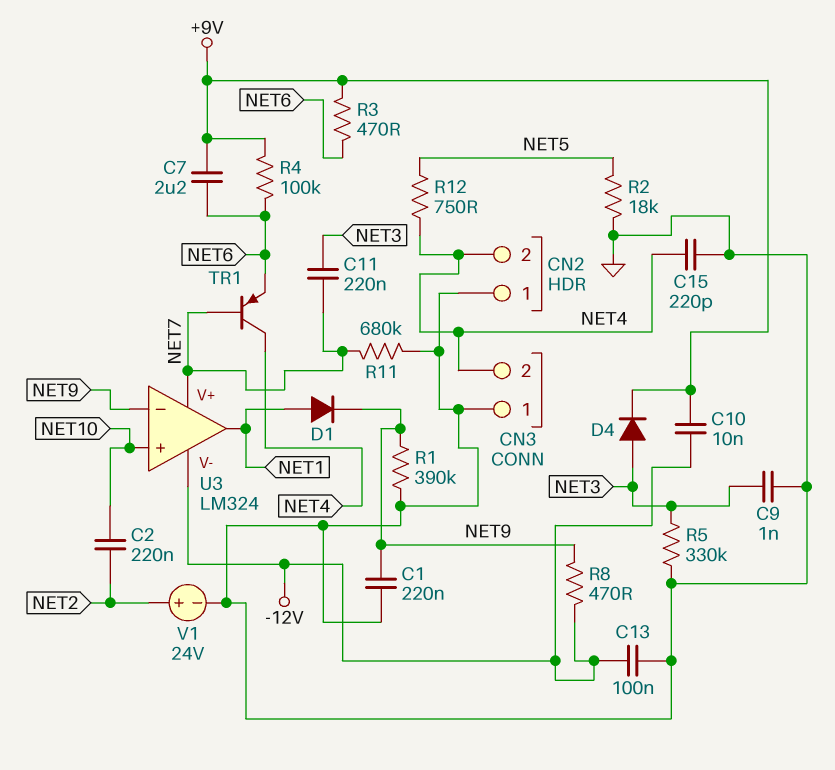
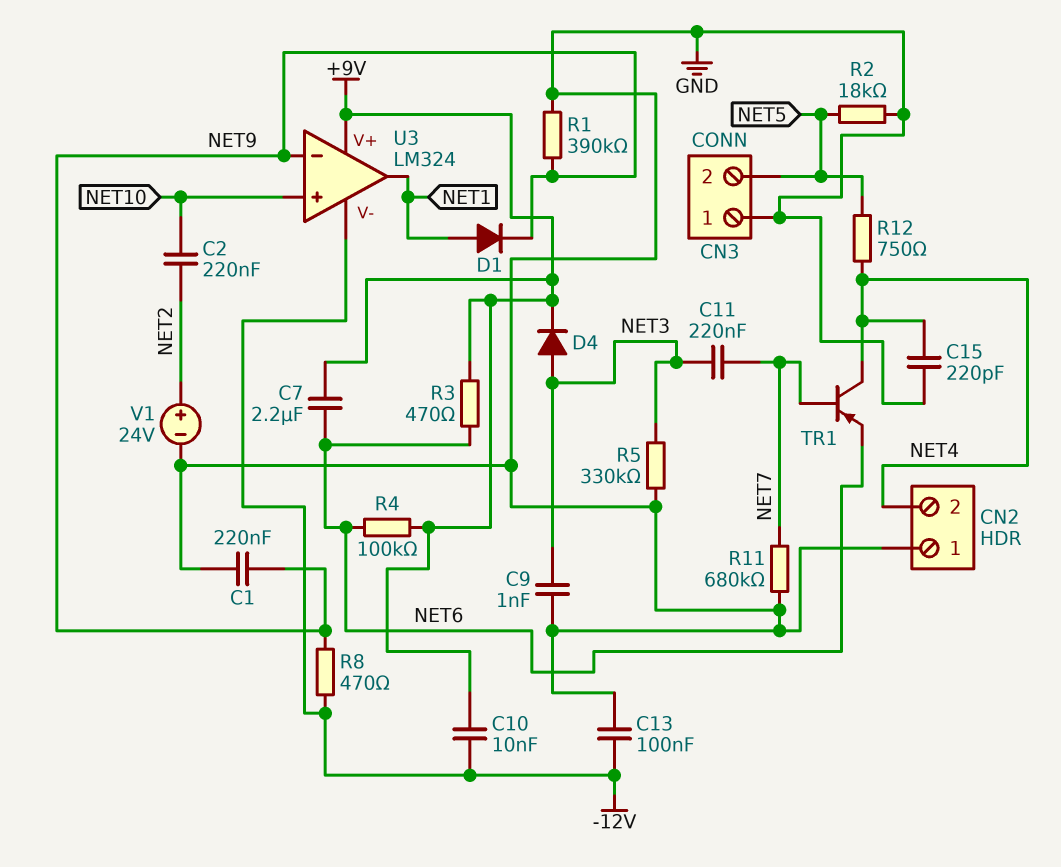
CN3 pin 2: NET4 -> NET5
U3 pin V+: NET7 -> +9V

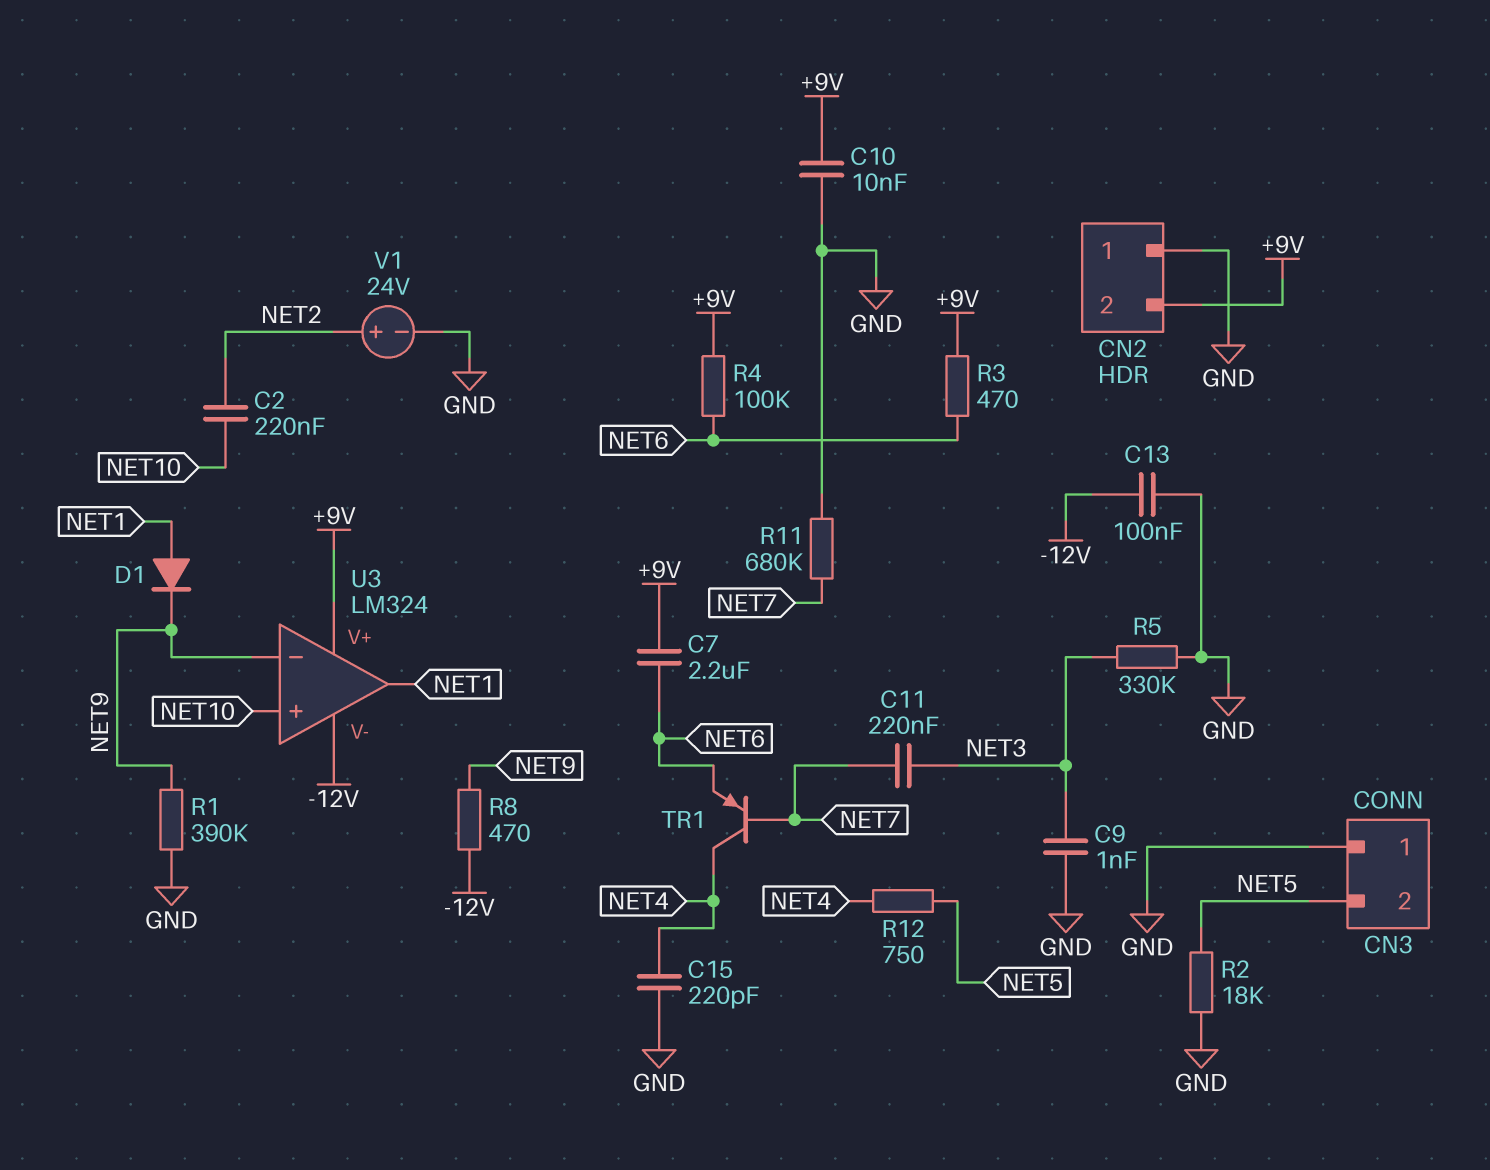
C1: 220nF (GND, NET9) -> none
C10: 10nF (+9V, -12V) -> 10nF (+9V, GND)
CN2 pin 2: NET4 -> +9V
D4: diode (A NET3, K +9V) -> none

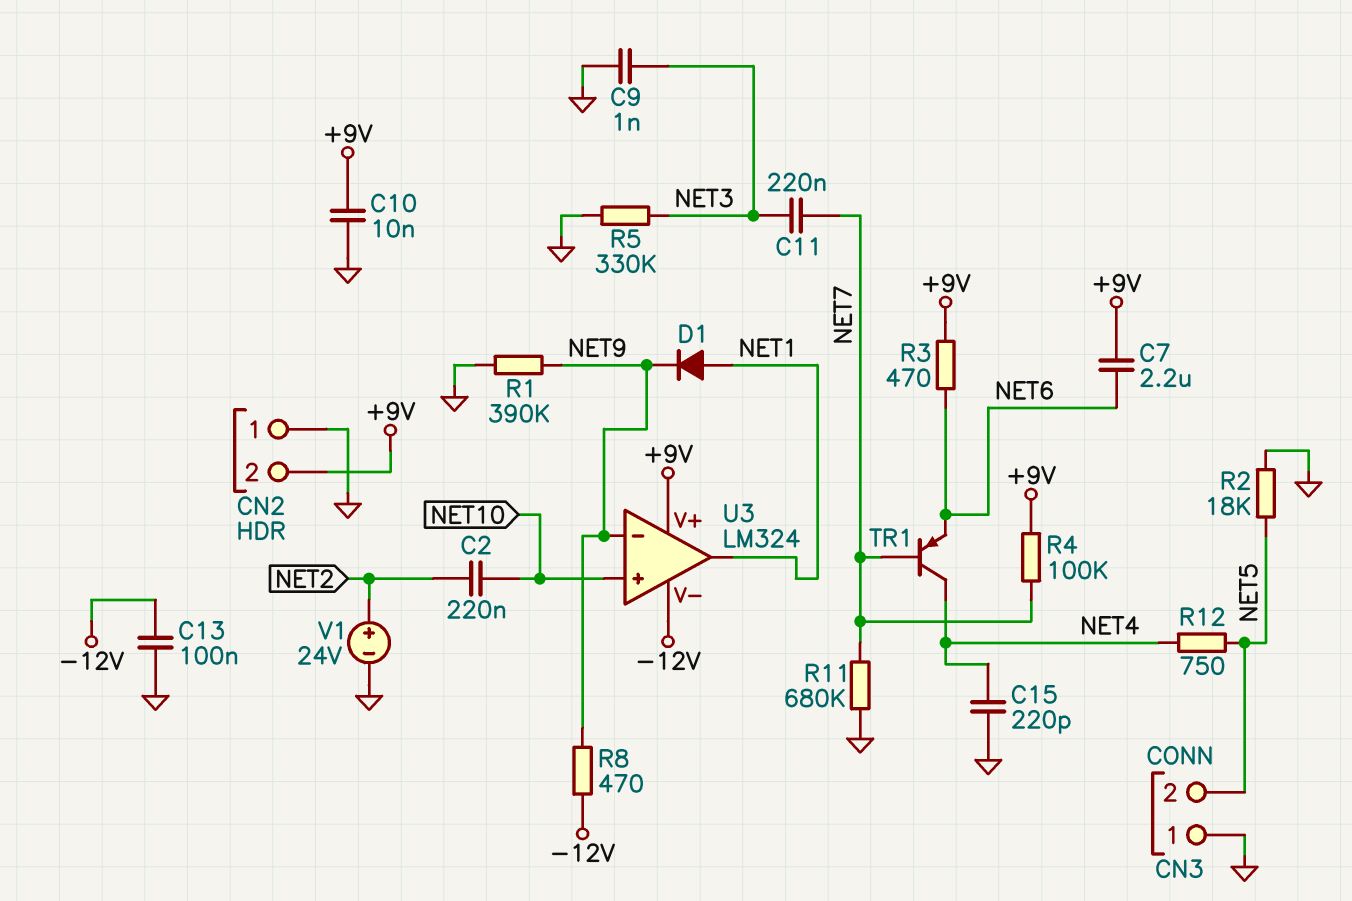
R4: 100k (+9V, NET6) -> 100k (+9V, NET7)

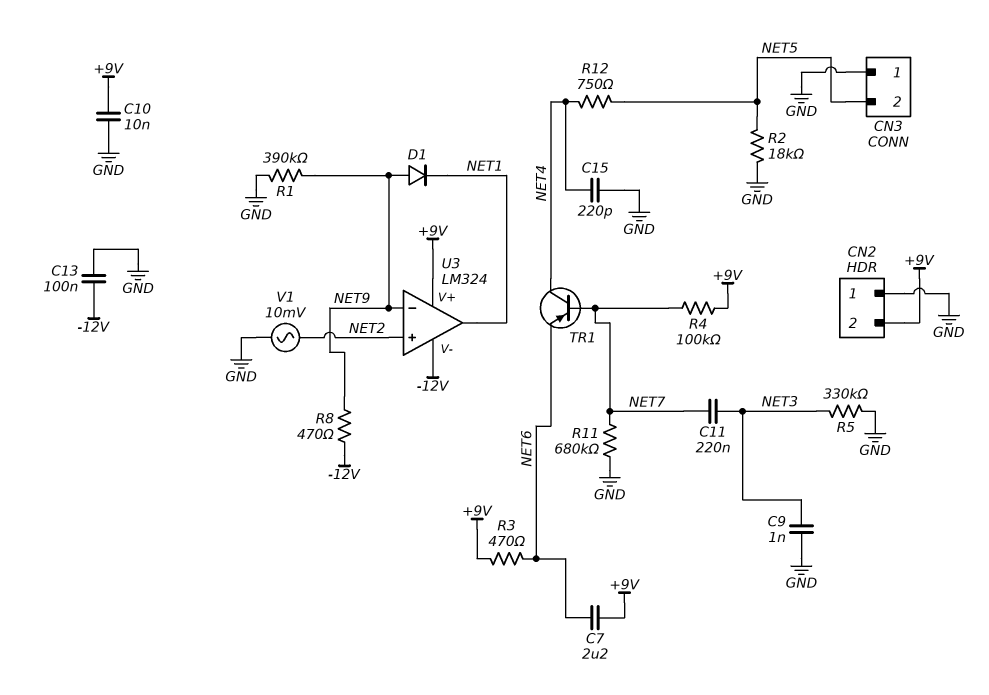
C2: 220nF (NET2, NET10) -> none
D1: diode (A NET1, K NET9) -> diode (A NET9, K NET1)
U3 pin in+: NET10 -> NET2
V1: 24V (plus NET2, minus GND) -> AC 10mV (GND, NET2)

